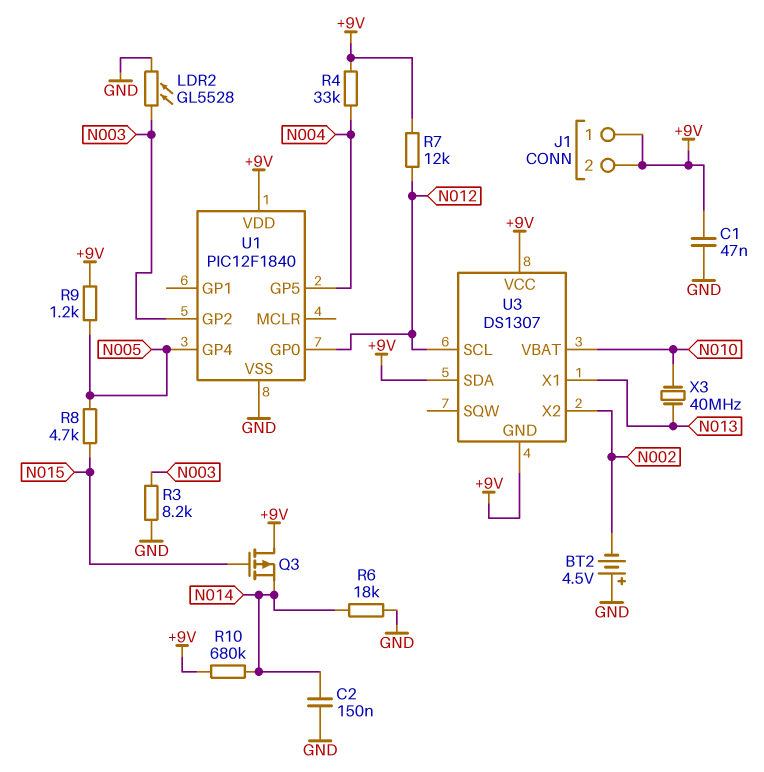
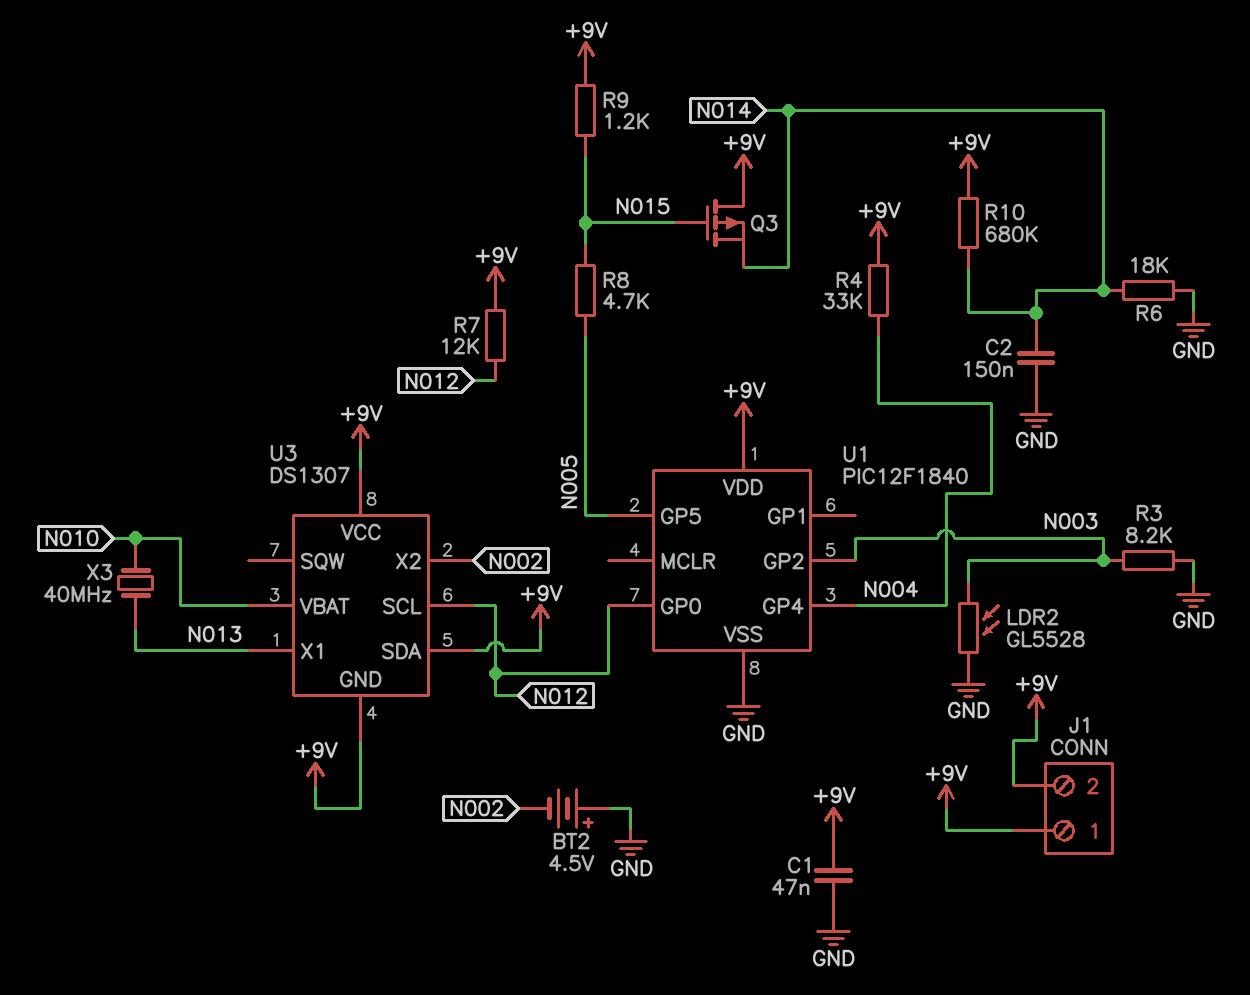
R9: 1.2k (+9V, N005) -> 1.2k (+9V, N015)
U1 pin GP4: N005 -> N004
U1 pin GP5: N004 -> N005

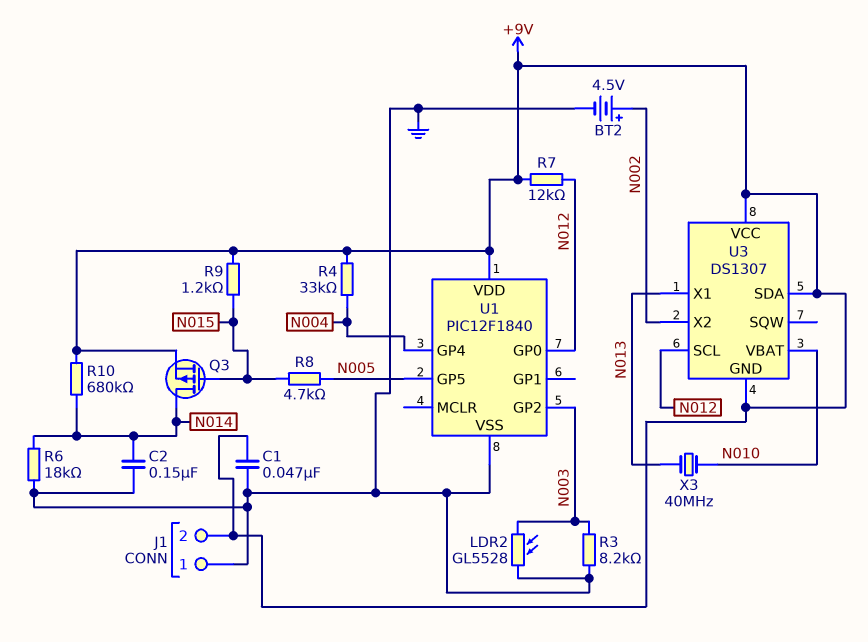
BT2: 4.5V (plus GND, minus N002) -> 4.5V (plus N002, minus GND)
J1 pin 1: +9V -> GND
Q3: PMOS (G N015, D +9V, S N014) -> PMOS (G N015, D N014, S +9V)

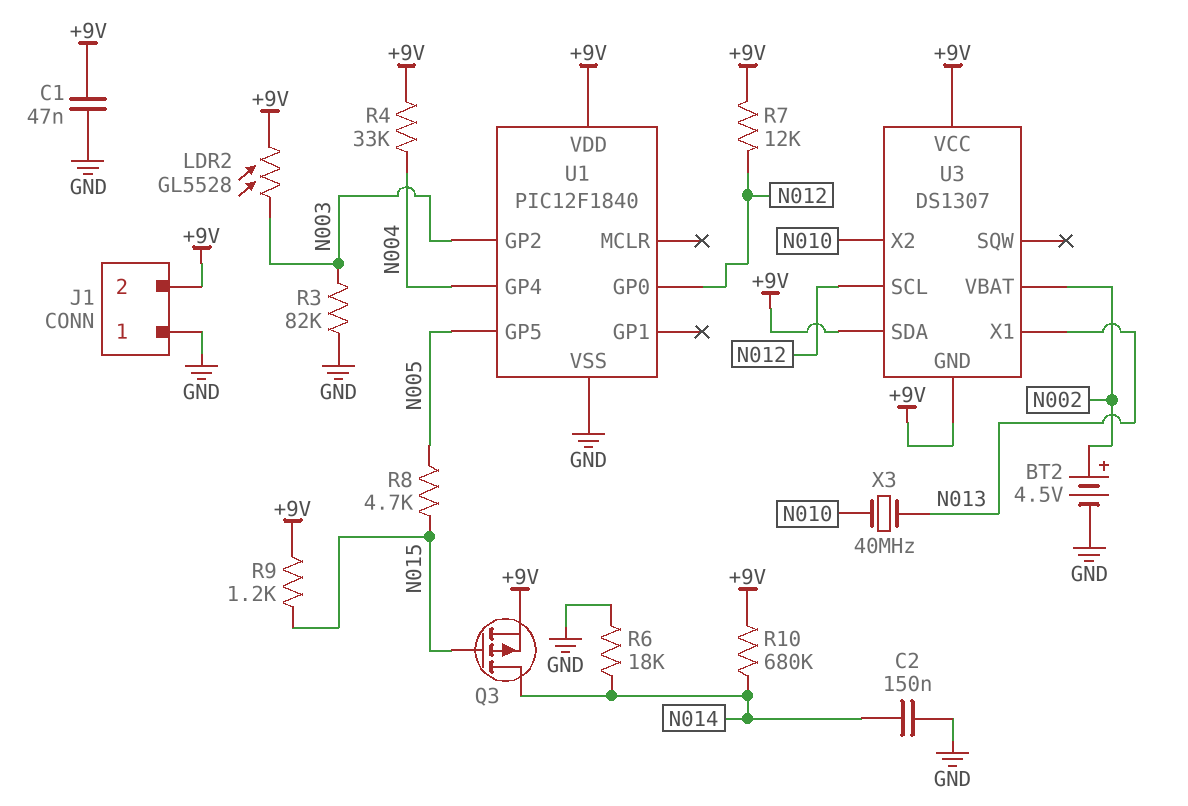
LDR2: GL5528 (GND, N003) -> GL5528 (+9V, N003)
R3: 8.2k (GND, N003) -> 82k (GND, N003)
U3 pin VBAT: N010 -> N002
U3 pin X2: N002 -> N010

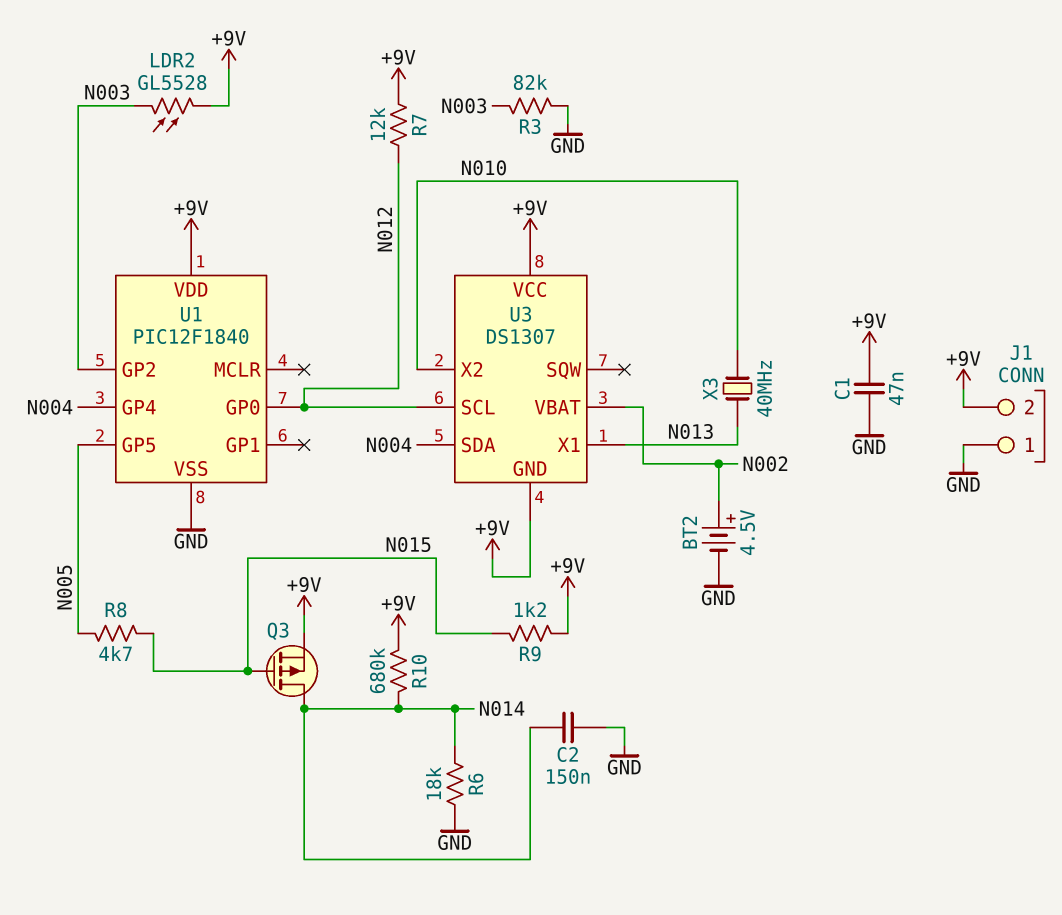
R4: 33k (+9V, N004) -> none
U3 pin SDA: +9V -> N004

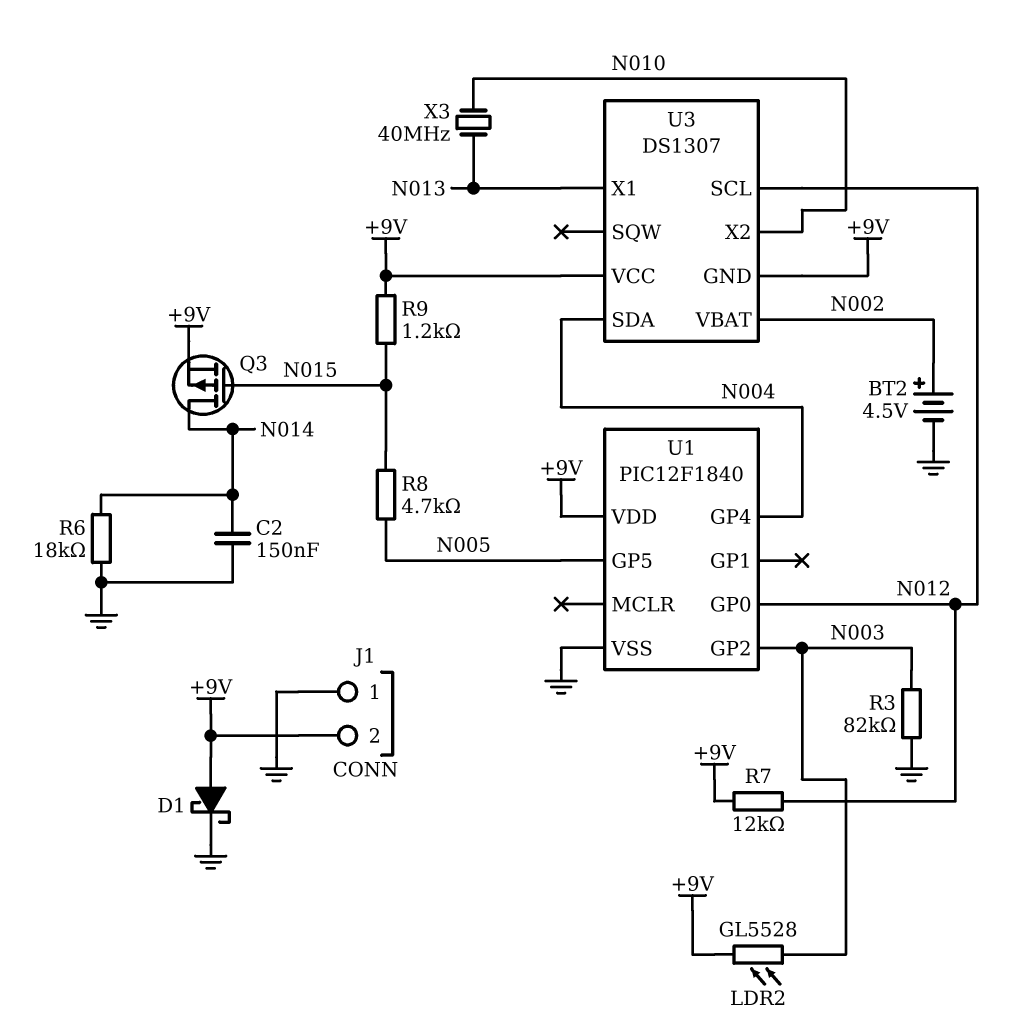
C1: 47nF (+9V, GND) -> none
D1: none -> schottky (A +9V, K GND)
R10: 680k (+9V, N014) -> none

